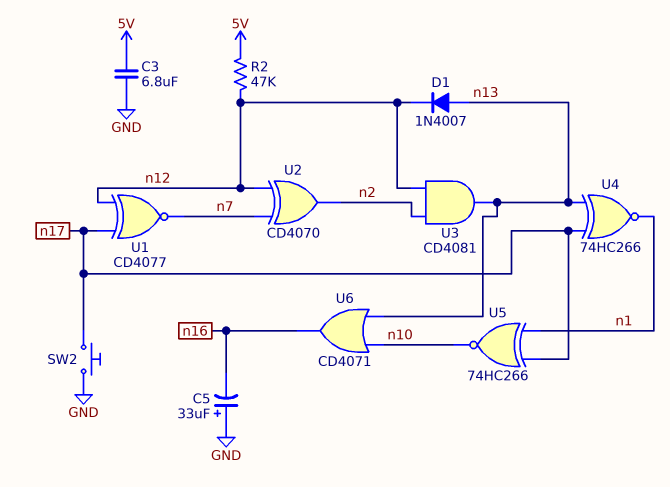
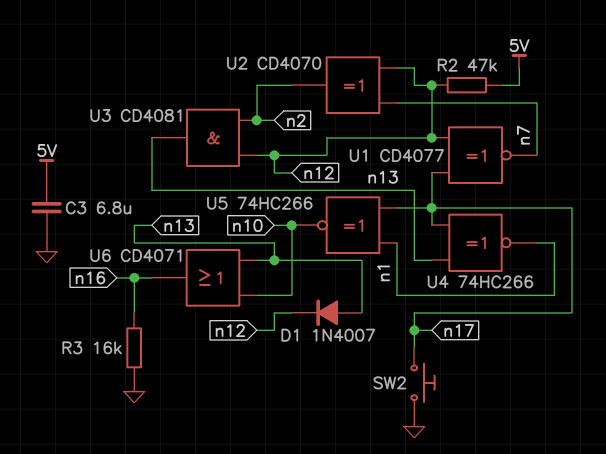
C5: 33uF (plus GND, minus n16) -> none
R3: none -> 16k (GND, n16)

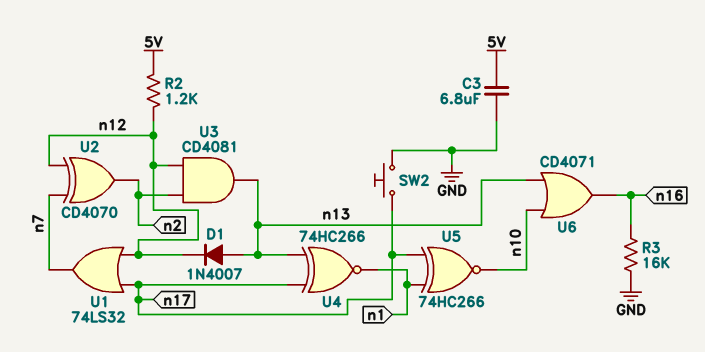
R2: 47k (5V, n12) -> 1.2k (5V, n12)
U1: XNOR CD4077 (in n12, in n17, out n7) -> OR 74LS32 (in n12, in n17, out n7)

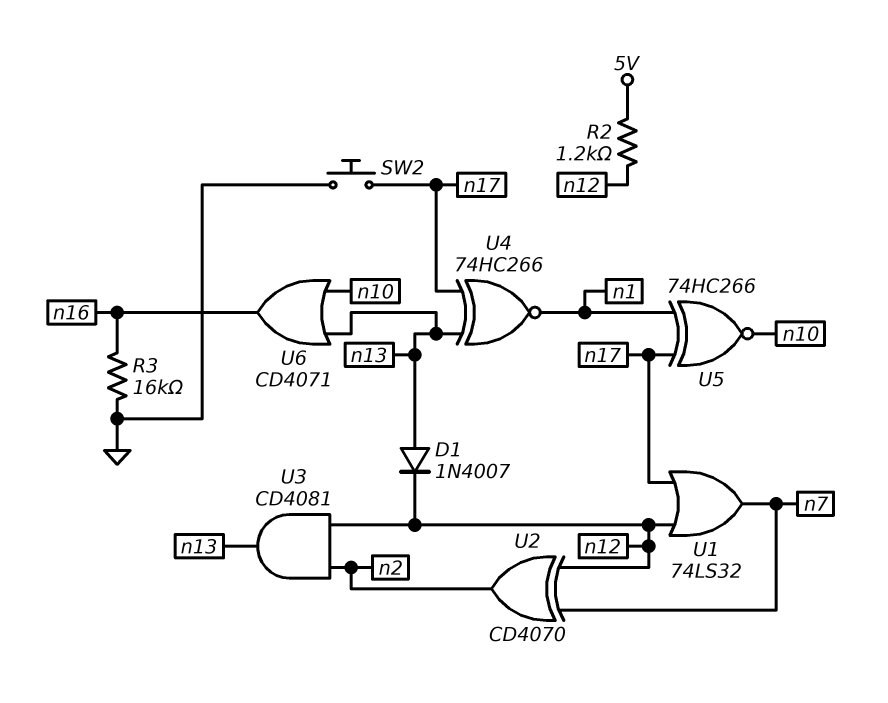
C3: 6.8uF (5V, GND) -> none

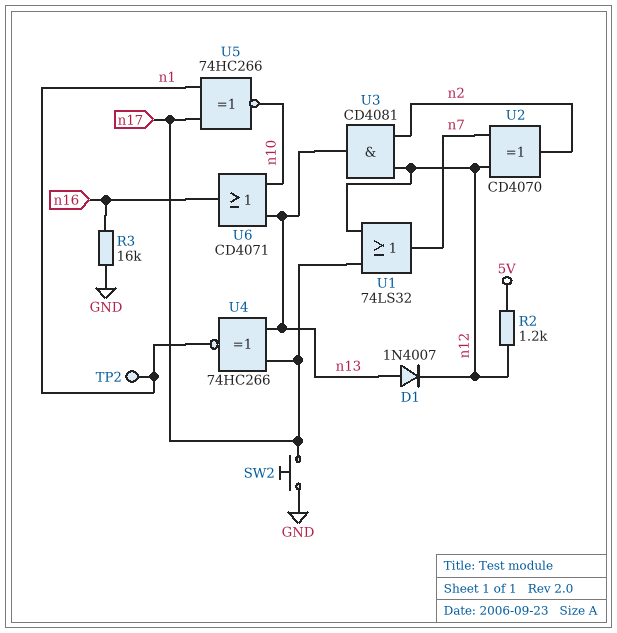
TP2: none -> test point (n1)

